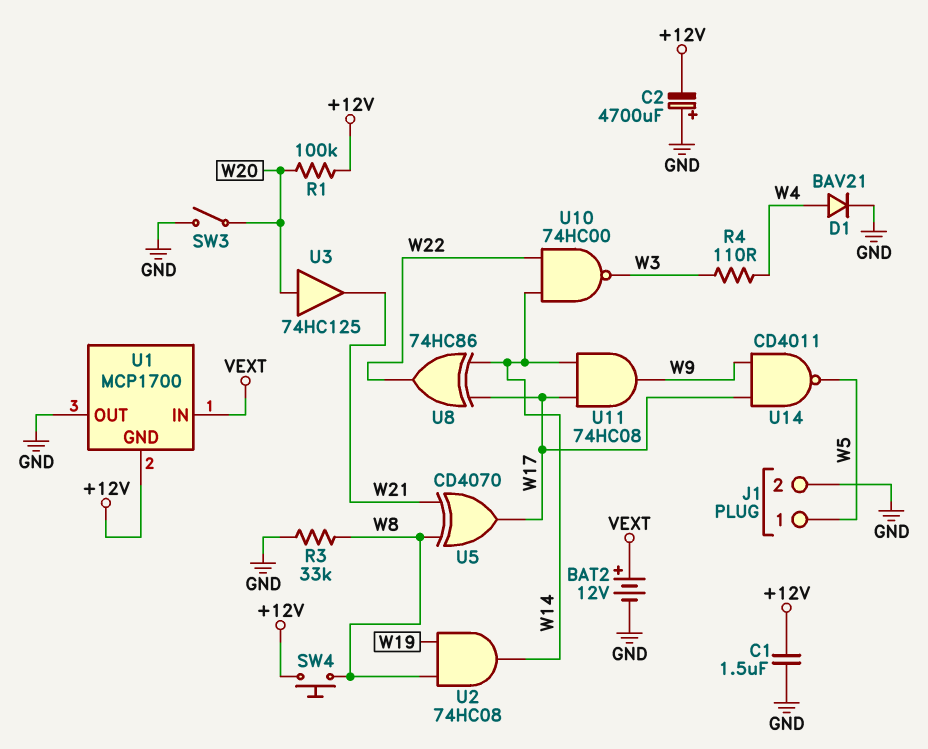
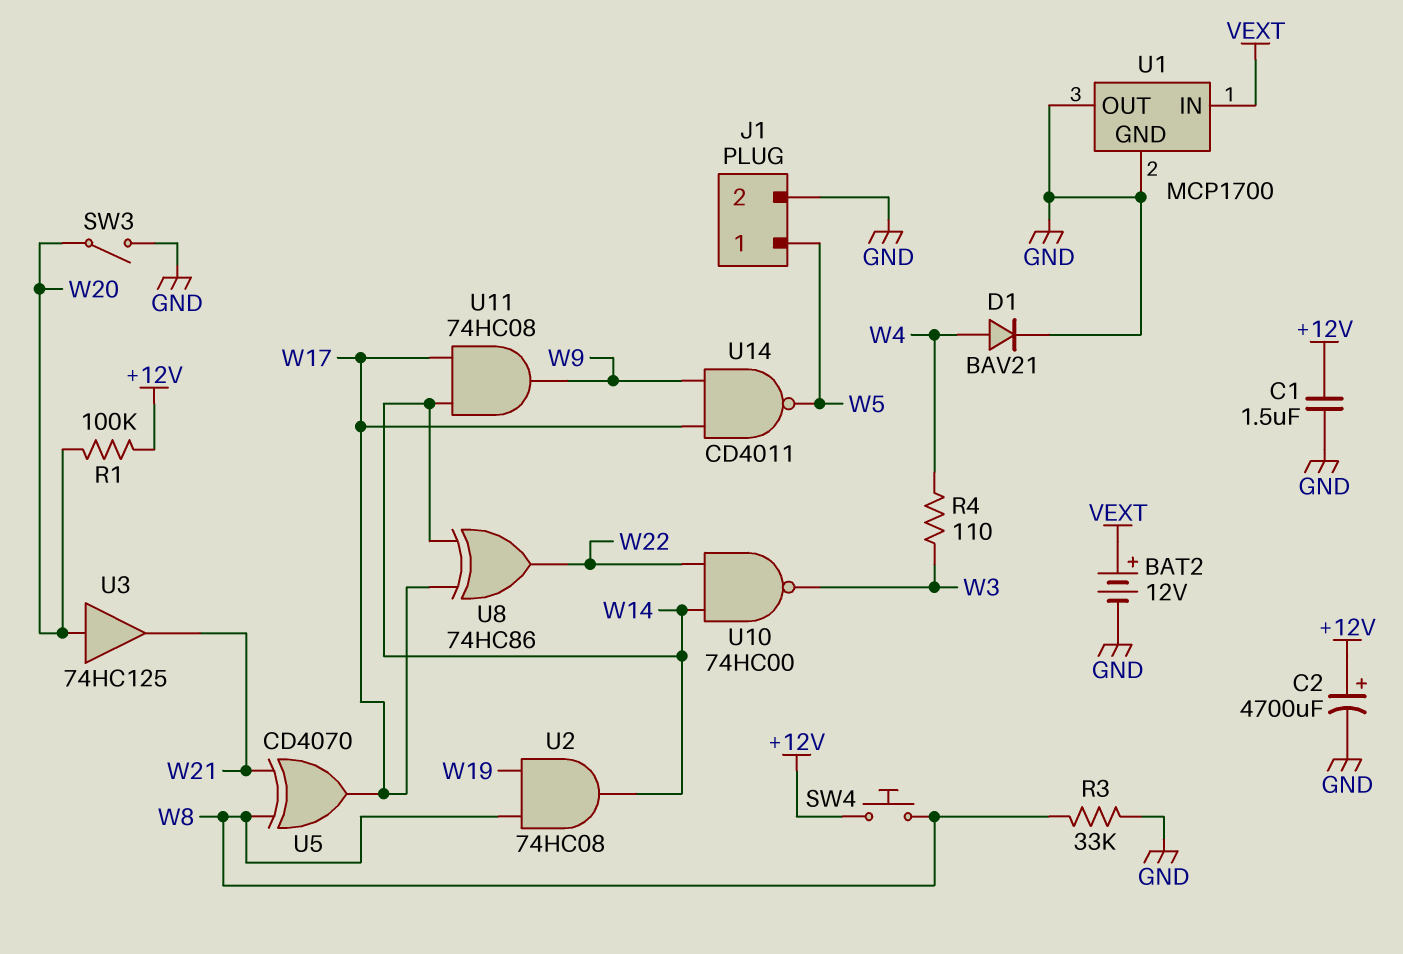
C2: 4700uF (plus GND, minus +12V) -> 4700uF (plus +12V, minus GND)
U1 pin GND: +12V -> GND

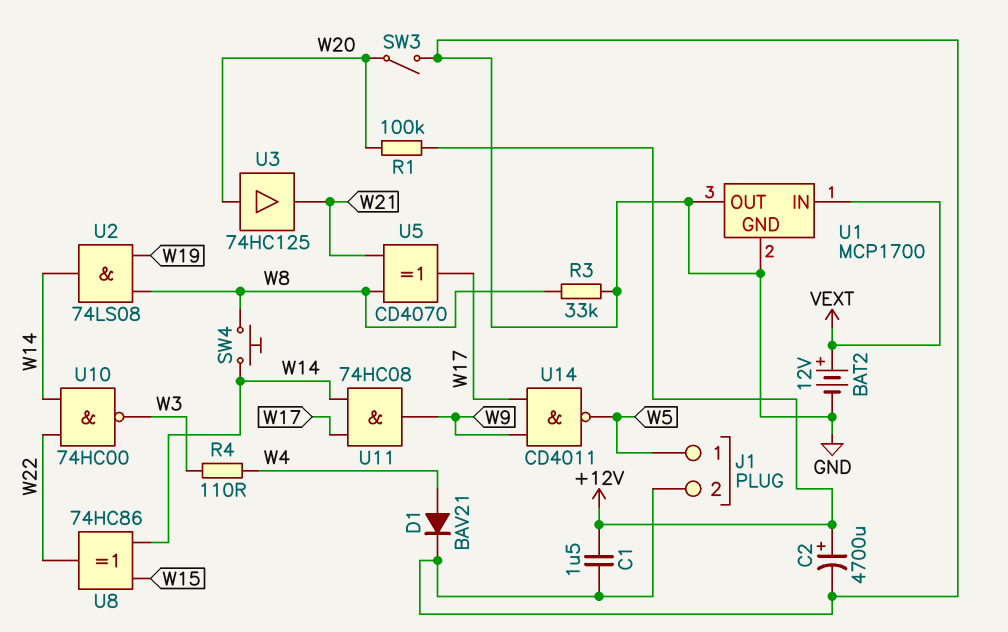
SW4: button (+12V, W8) -> button (W8, W14)
U2: AND 74HC08 (in W8, in W19, out W14) -> AND 74LS08 (in W8, in W19, out W14)
U8: XOR 74HC86 (in W14, in W17, out W22) -> XOR 74HC86 (in W14, in W15, out W22)

